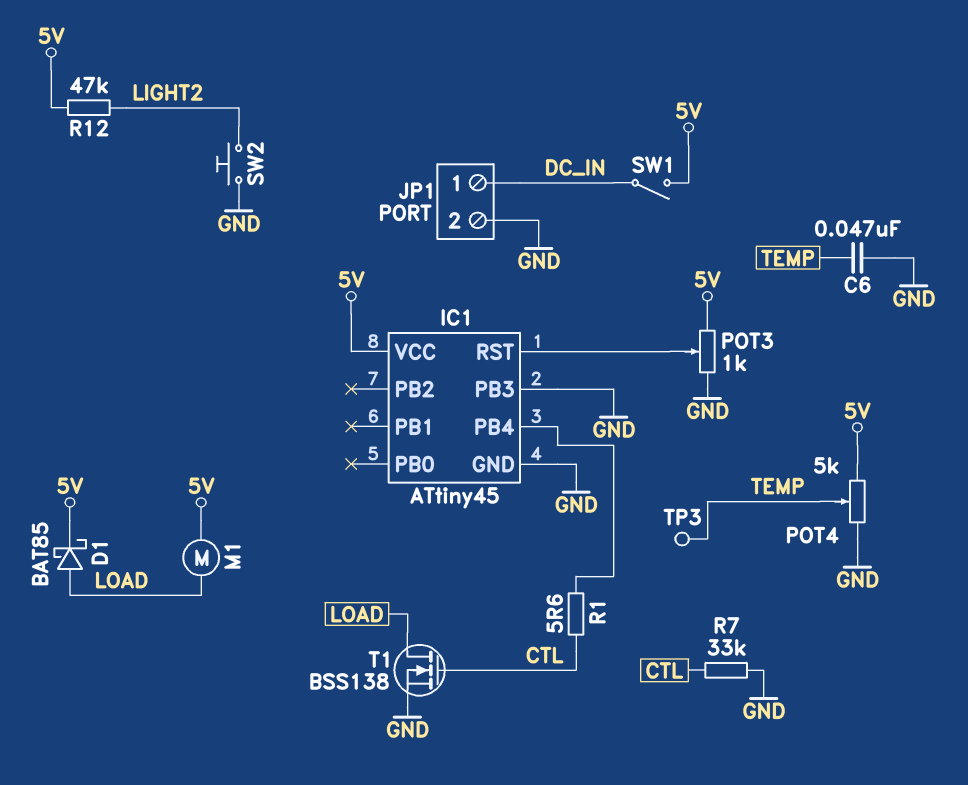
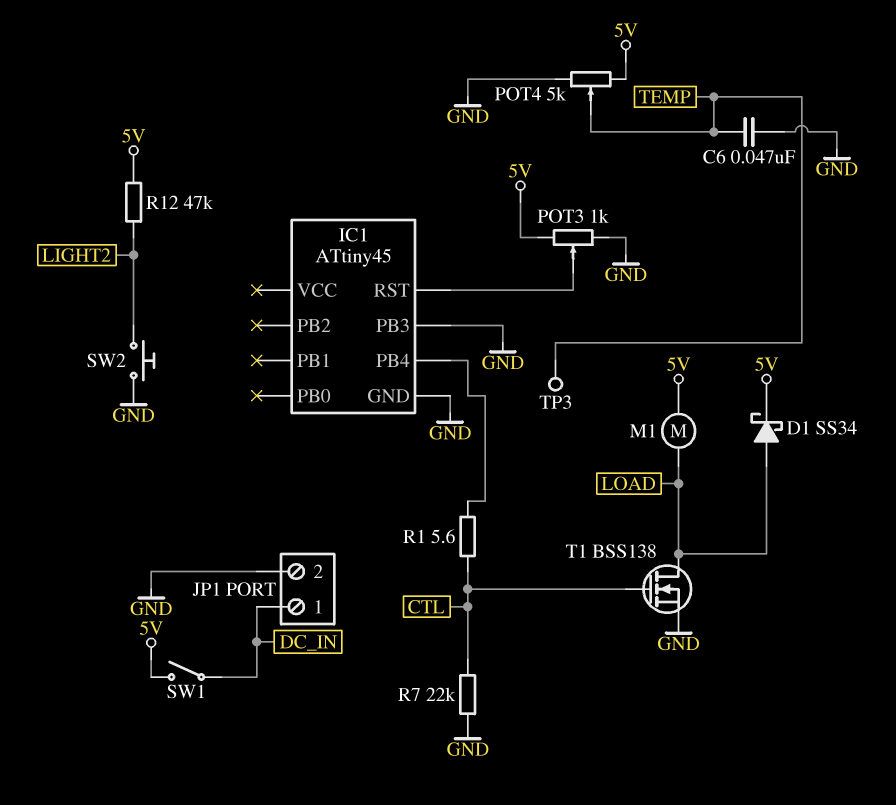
D1: schottky BAT85 (A LOAD, K 5V) -> schottky SS34 (A LOAD, K 5V)
IC1 pin VCC: 5V -> none
R7: 33k (CTL, GND) -> 22k (CTL, GND)

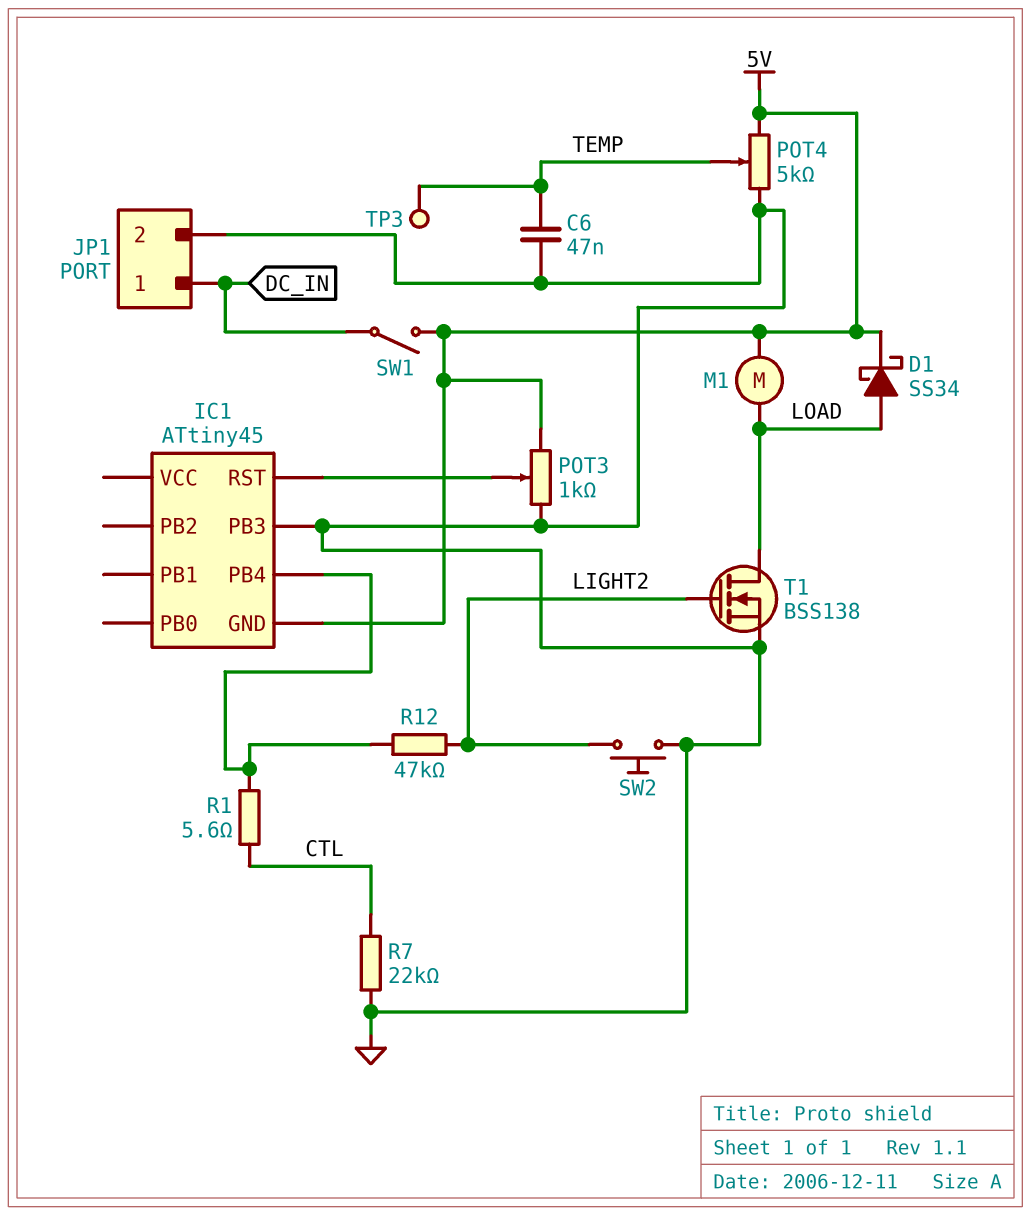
IC1 pin GND: GND -> 5V
R12: 47k (5V, LIGHT2) -> 47k (IC1/PB4, LIGHT2)
T1: NMOS BSS138 (G CTL, D LOAD, S GND) -> NMOS BSS138 (G LIGHT2, D LOAD, S GND)

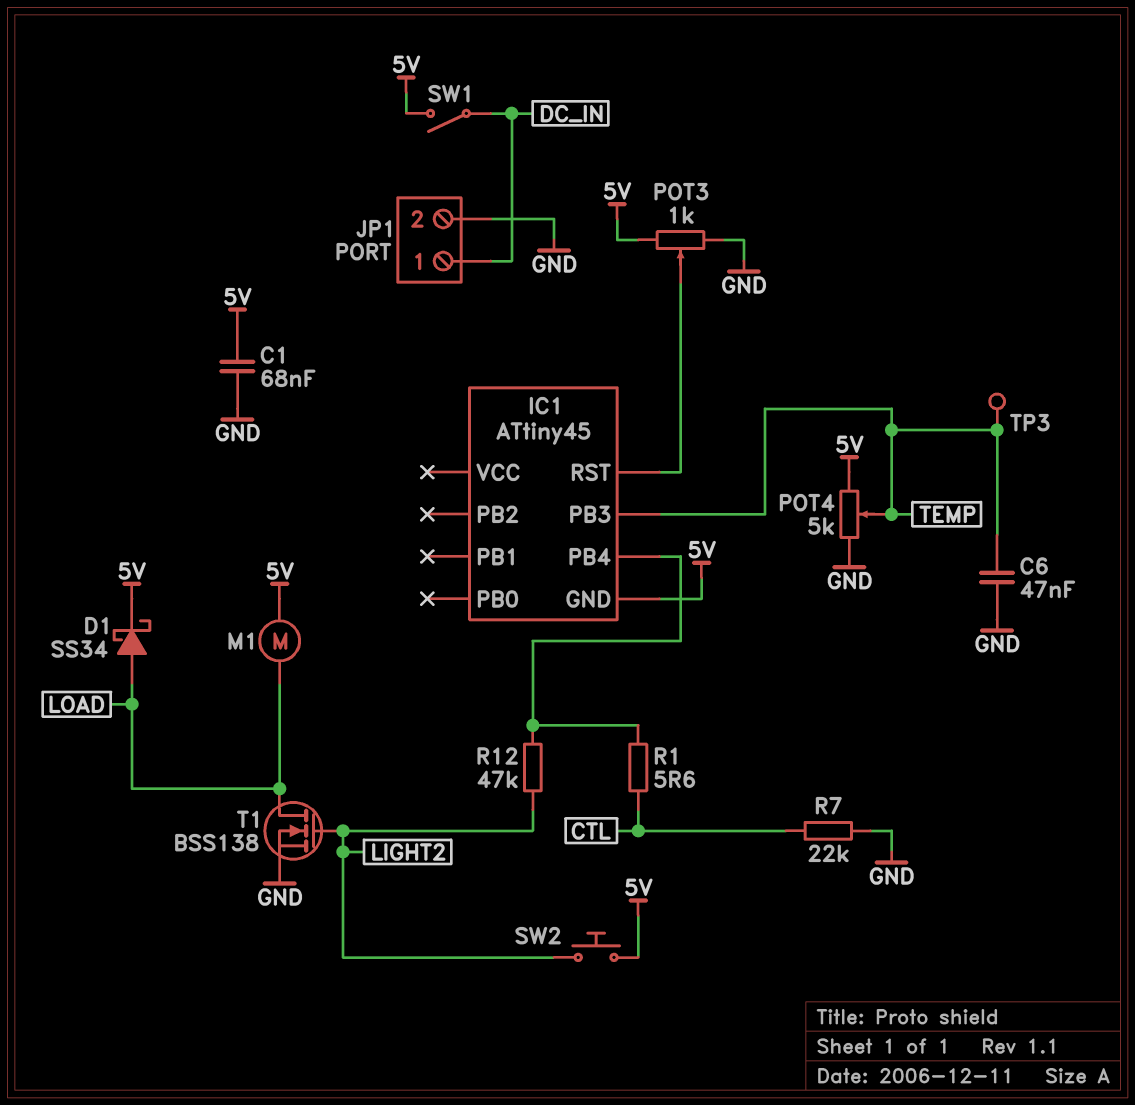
C1: none -> 68nF (5V, GND)
IC1 pin PB3: GND -> TEMP
SW2: button (GND, LIGHT2) -> button (5V, LIGHT2)

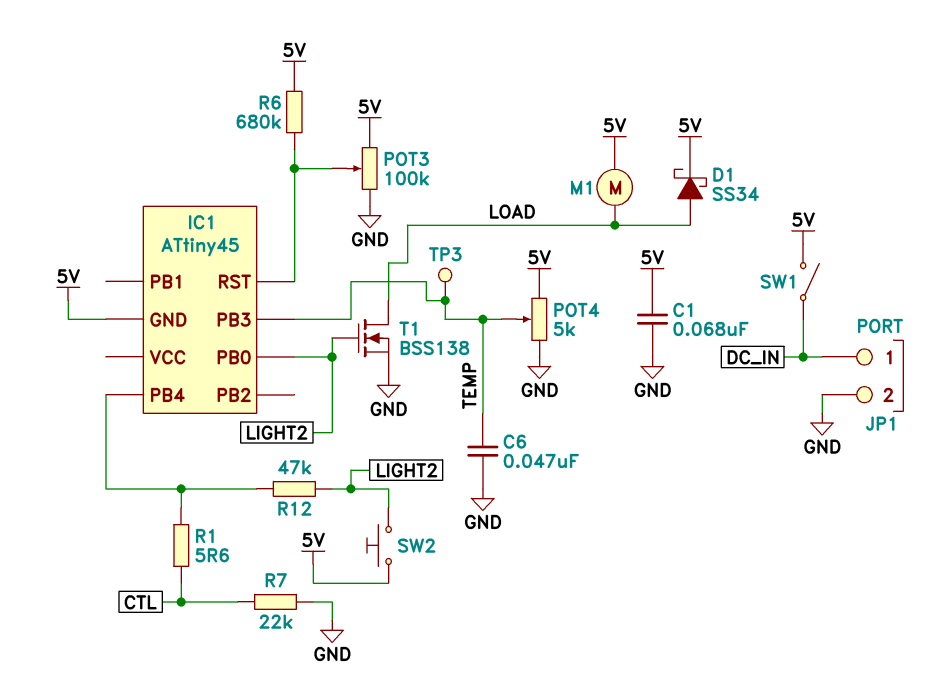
IC1 pin PB0: none -> LIGHT2
POT3: 1k (5V, GND, wiper IC1/RST) -> 100k (5V, GND, wiper IC1/RST)
R6: none -> 680k (5V, IC1/RST)

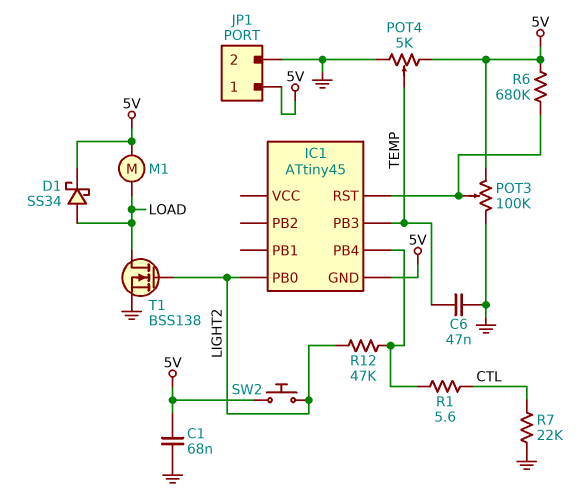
JP1 pin 1: DC_IN -> 5V
SW1: switch (5V, DC_IN) -> none
TP3: test point (TEMP) -> none

